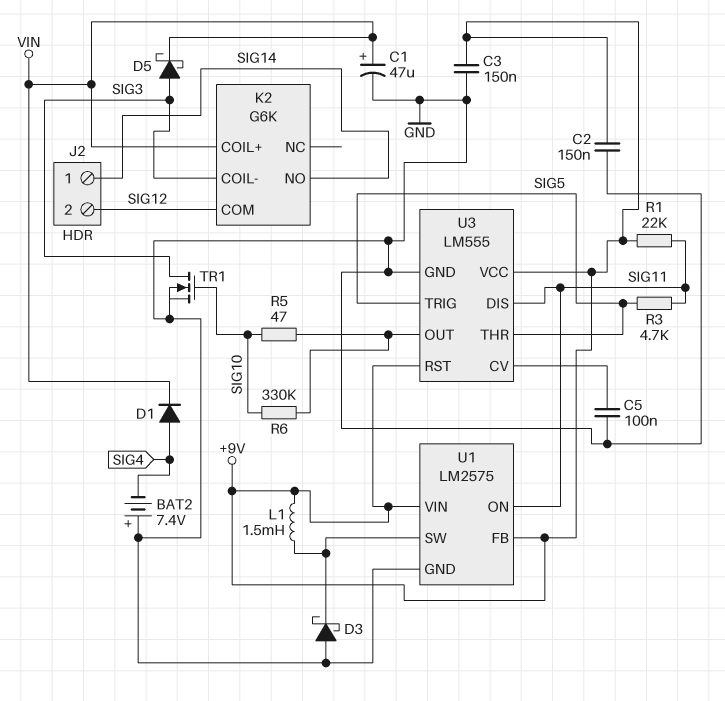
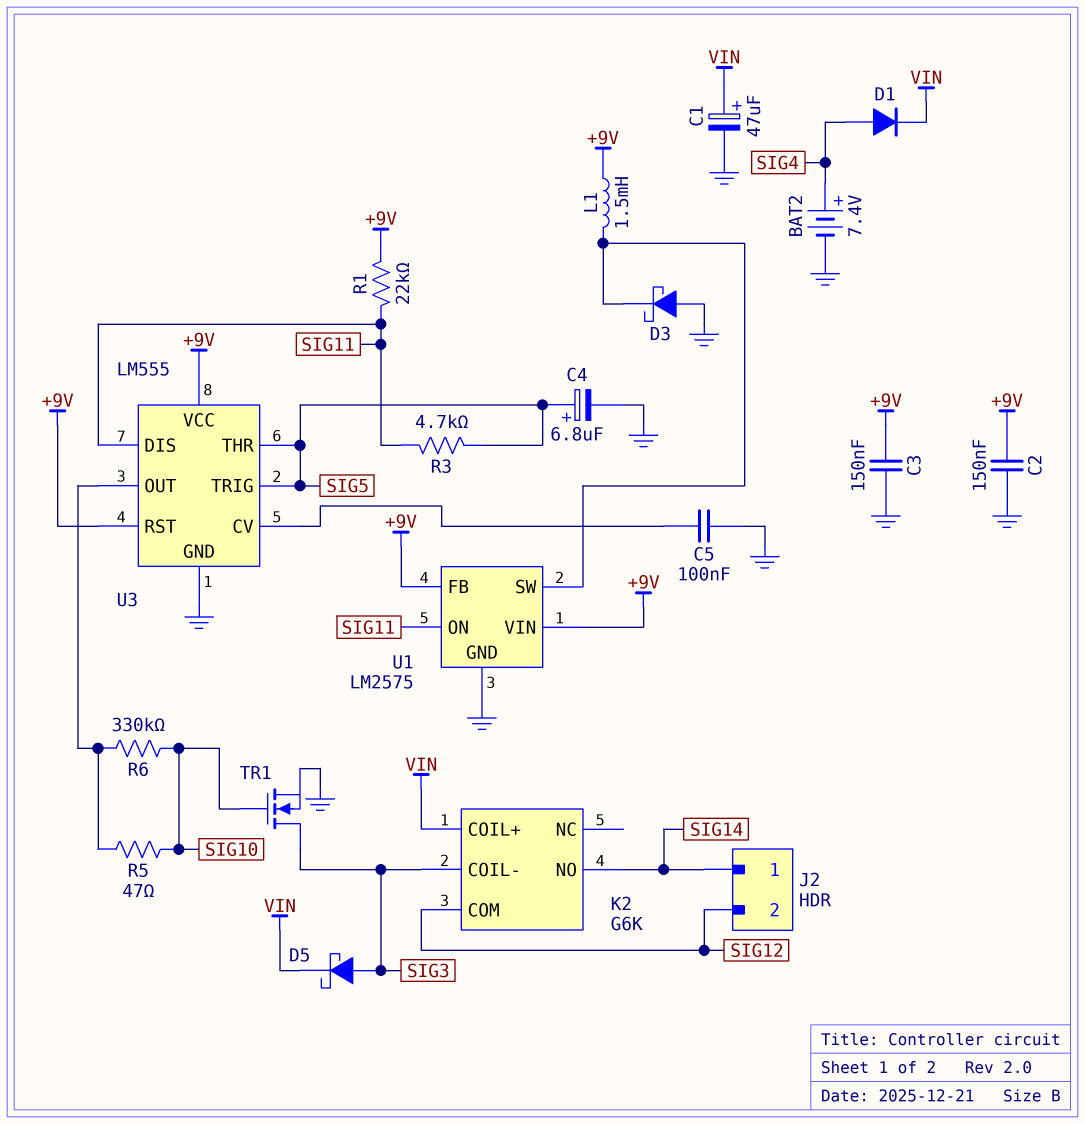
BAT2: 7.4V (plus GND, minus SIG4) -> 7.4V (plus SIG4, minus GND)
C4: none -> 6.8uF (plus SIG5, minus GND)

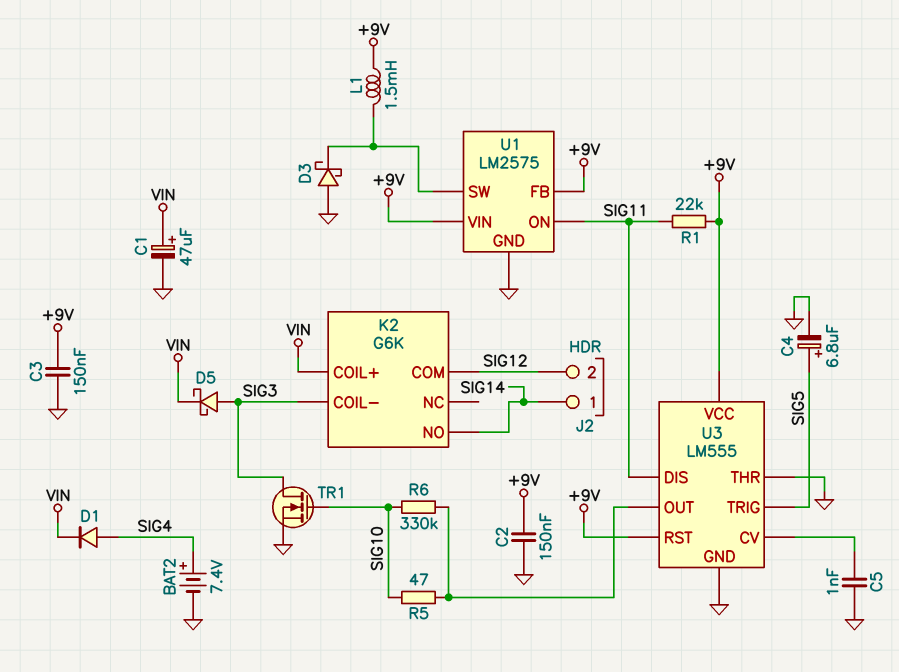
C5: 100nF (GND, U3/CV) -> 1nF (GND, U3/CV)
R3: 4.7k (SIG5, SIG11) -> none
U3 pin THR: SIG5 -> GND

